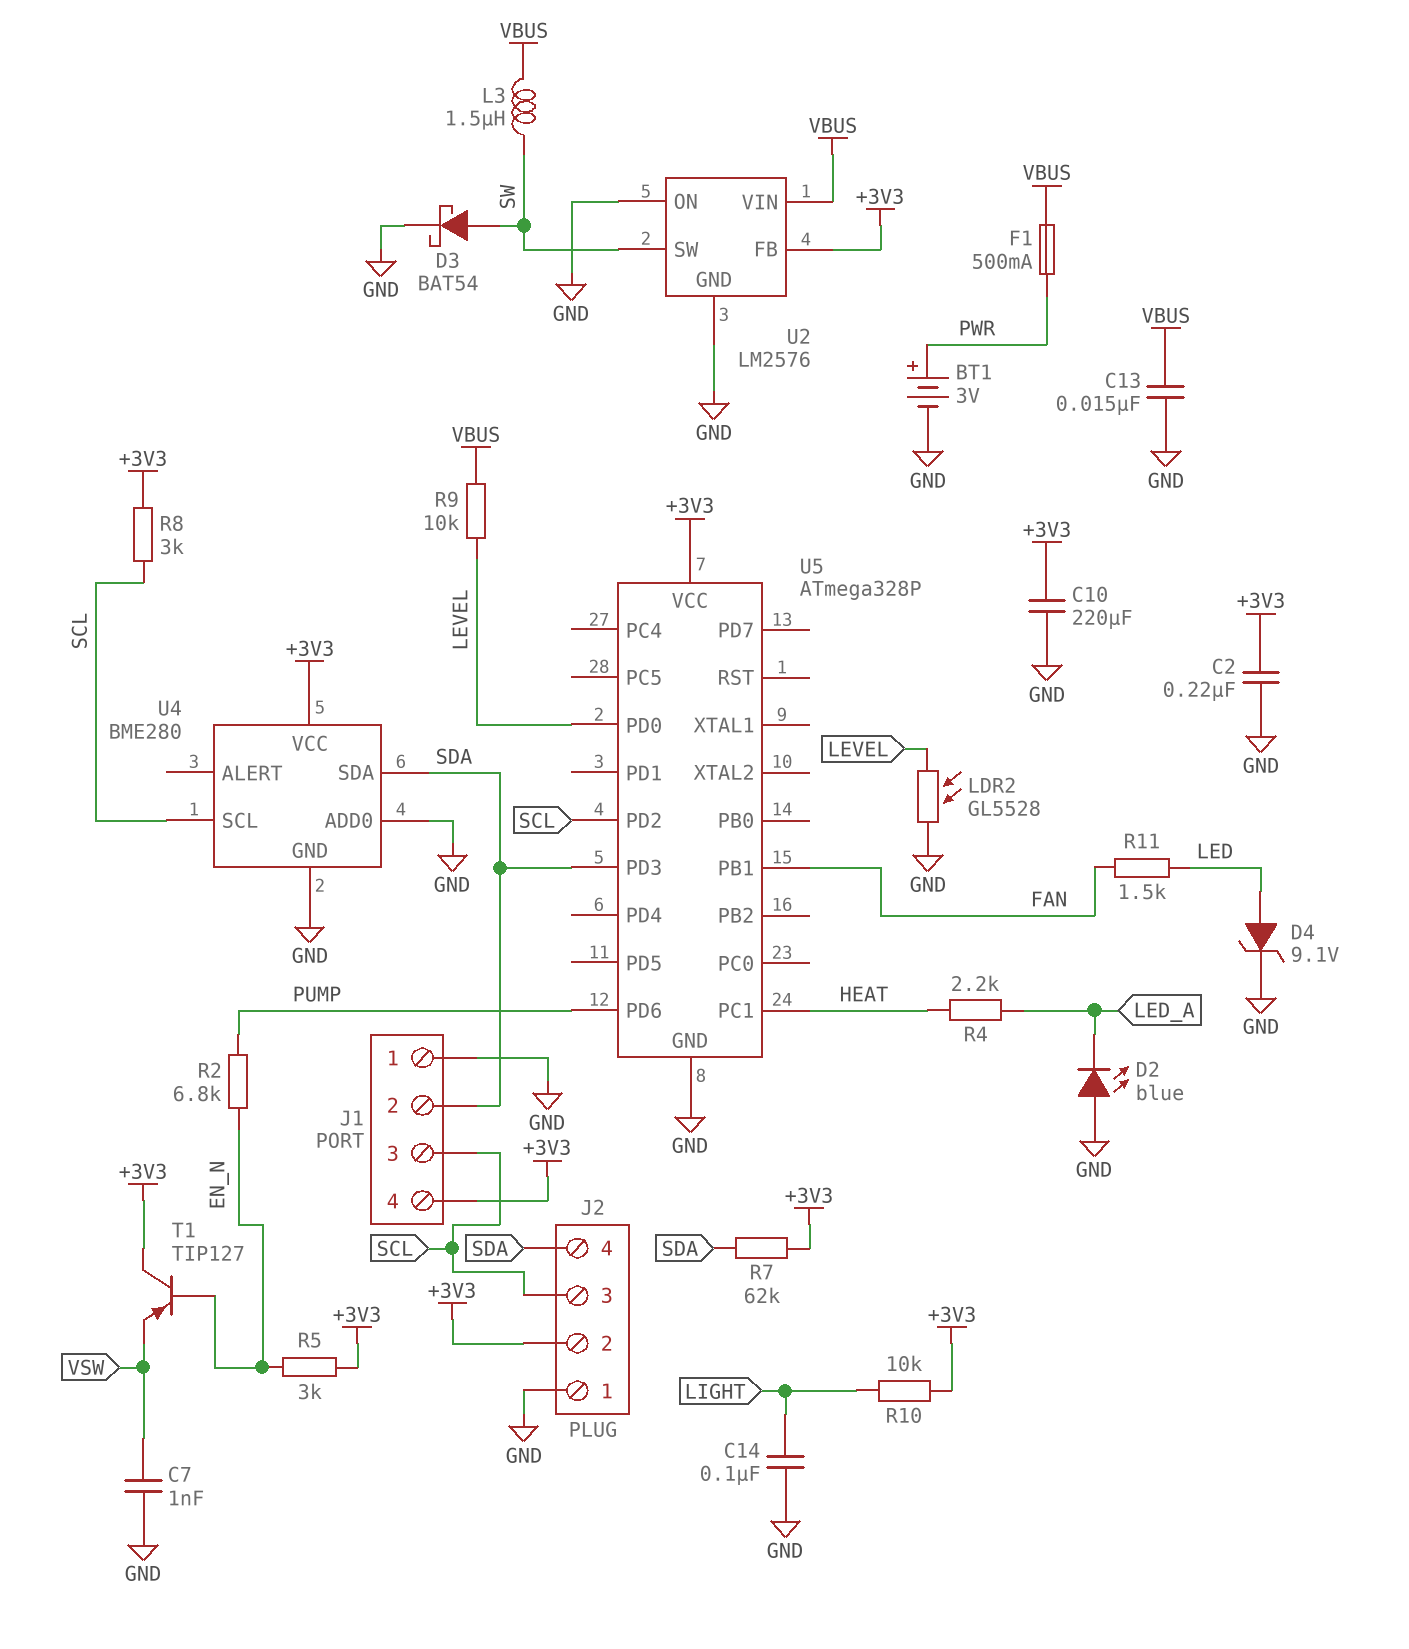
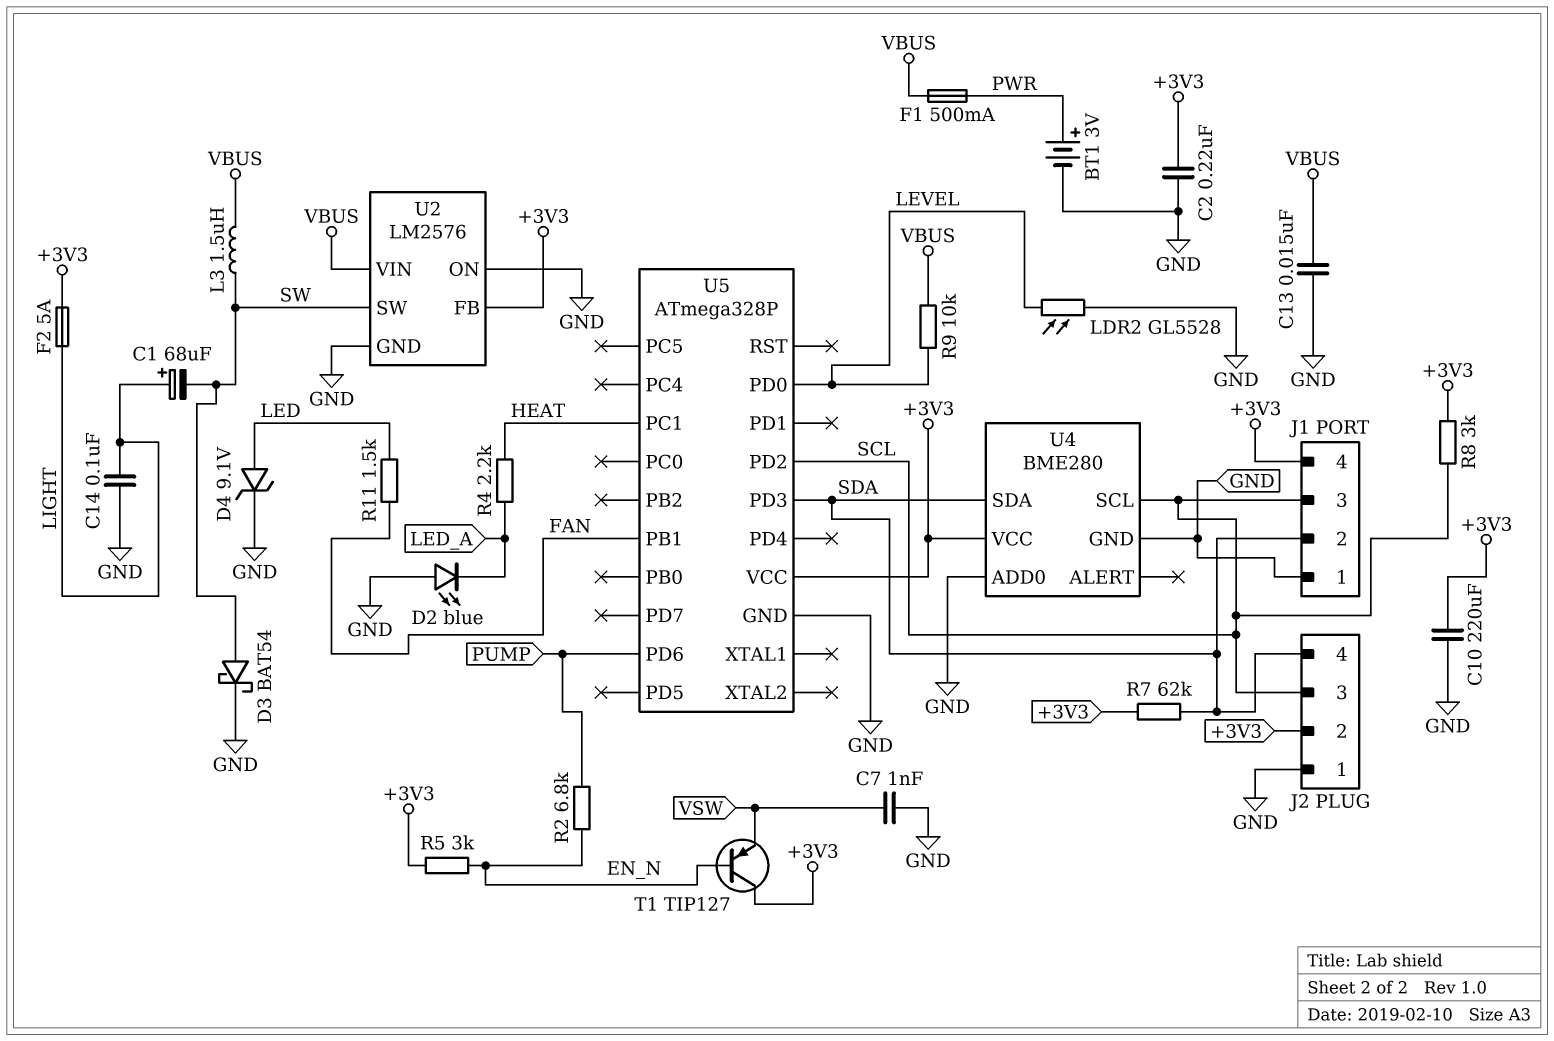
C1: none -> 68uF (plus LIGHT, minus SW)
F2: none -> 5A (+3V3, LIGHT)
R10: 10k (+3V3, LIGHT) -> none

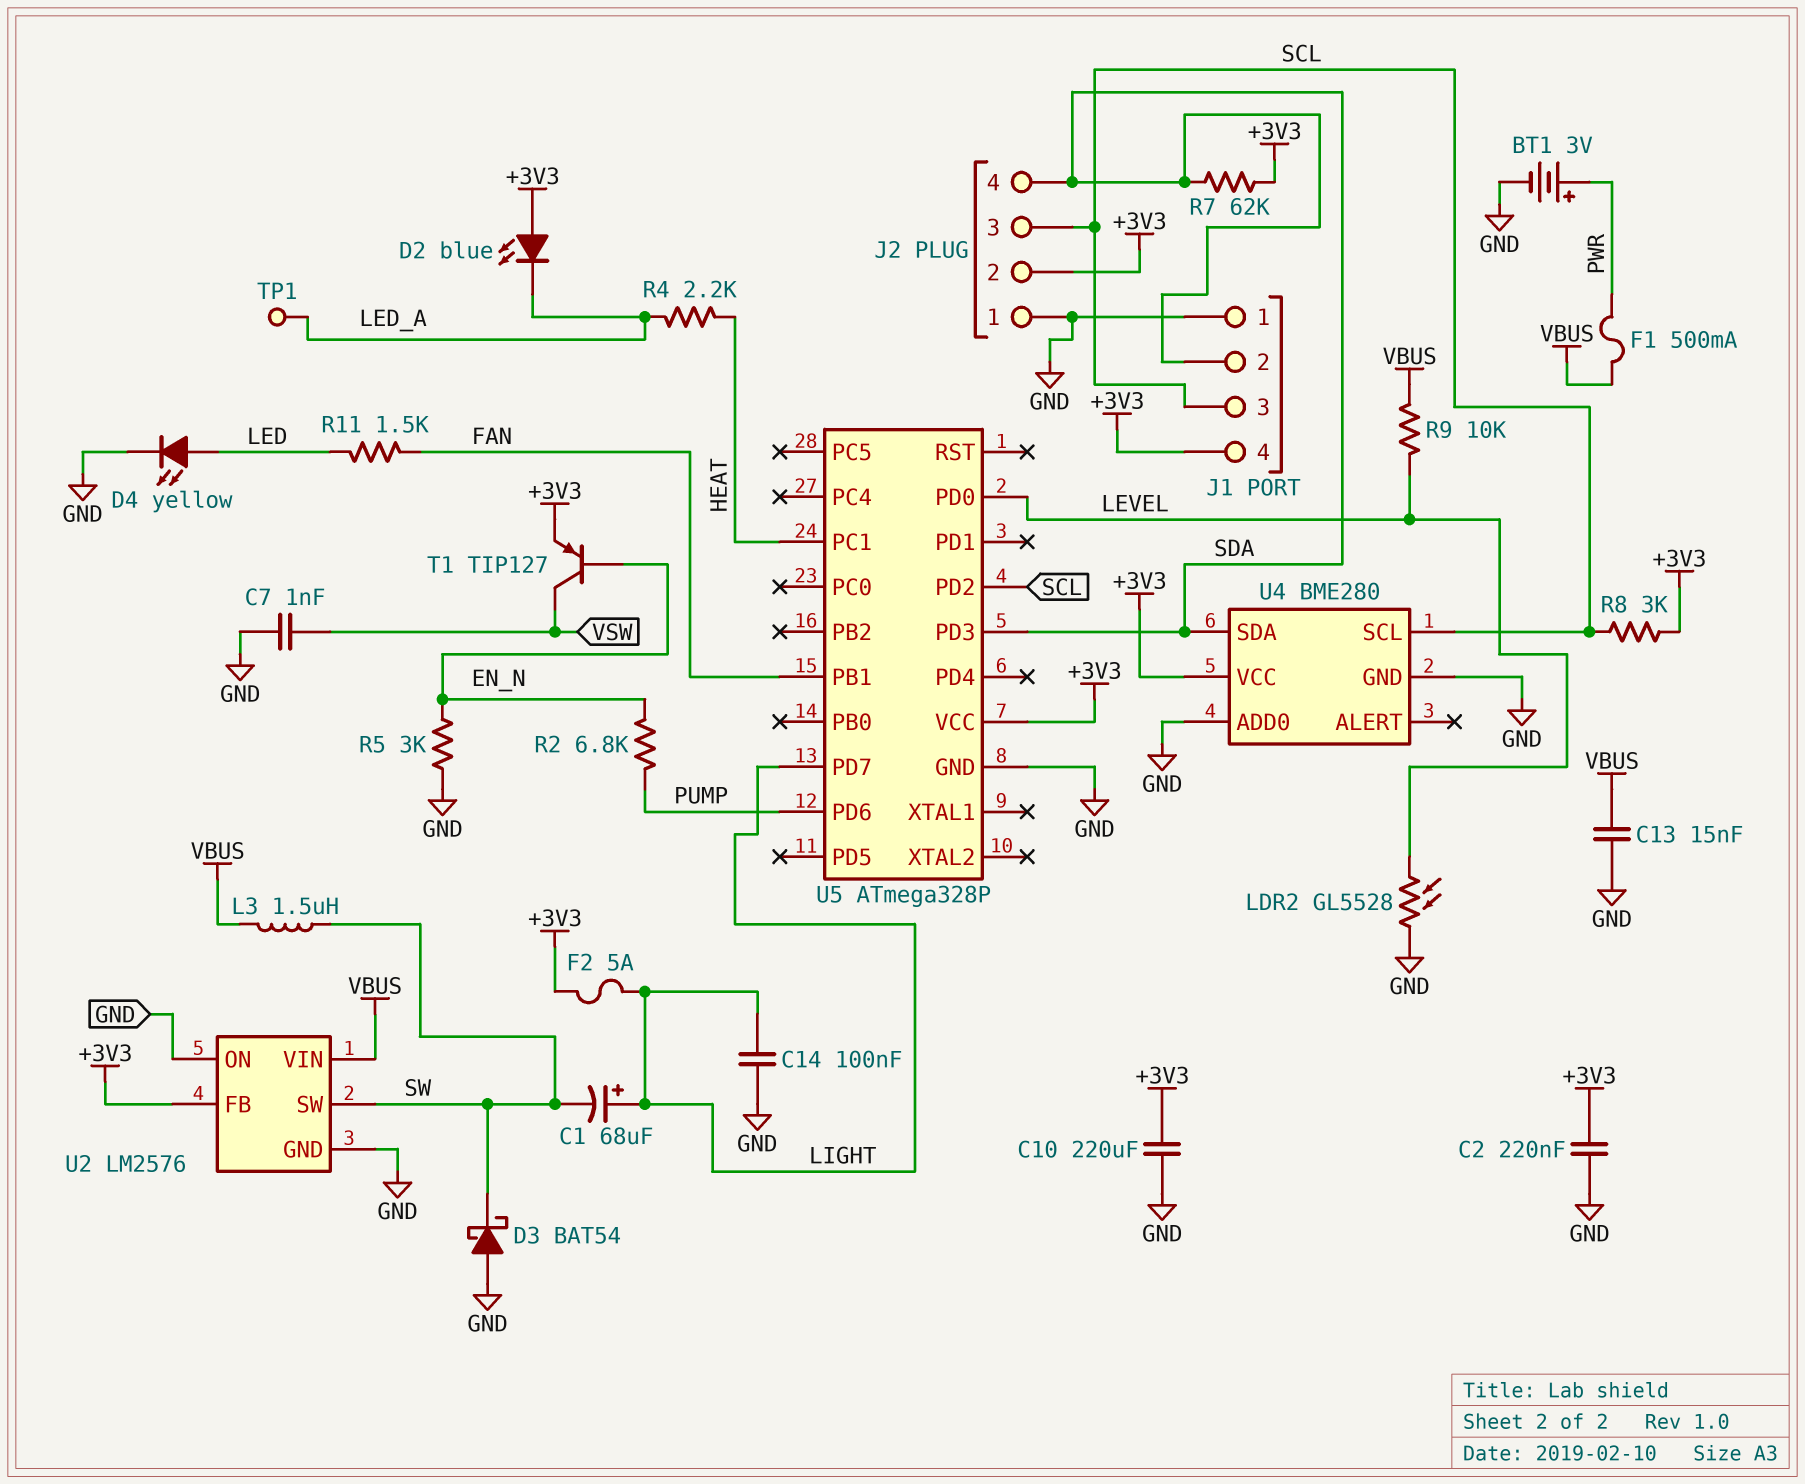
D2: LED blue (A GND, K LED_A) -> LED blue (A +3V3, K LED_A)
D3: schottky BAT54 (A SW, K GND) -> schottky BAT54 (A GND, K SW)
D4: zener 9.1V (A LED, K GND) -> LED yellow (A LED, K GND)
R5: 3k (+3V3, EN_N) -> 3k (EN_N, GND)
T1: PNP TIP127 (B EN_N, C +3V3, E VSW) -> PNP TIP127 (B EN_N, C VSW, E +3V3)
TP1: none -> test point (LED_A)
U5 pin PD7: none -> LIGHT

